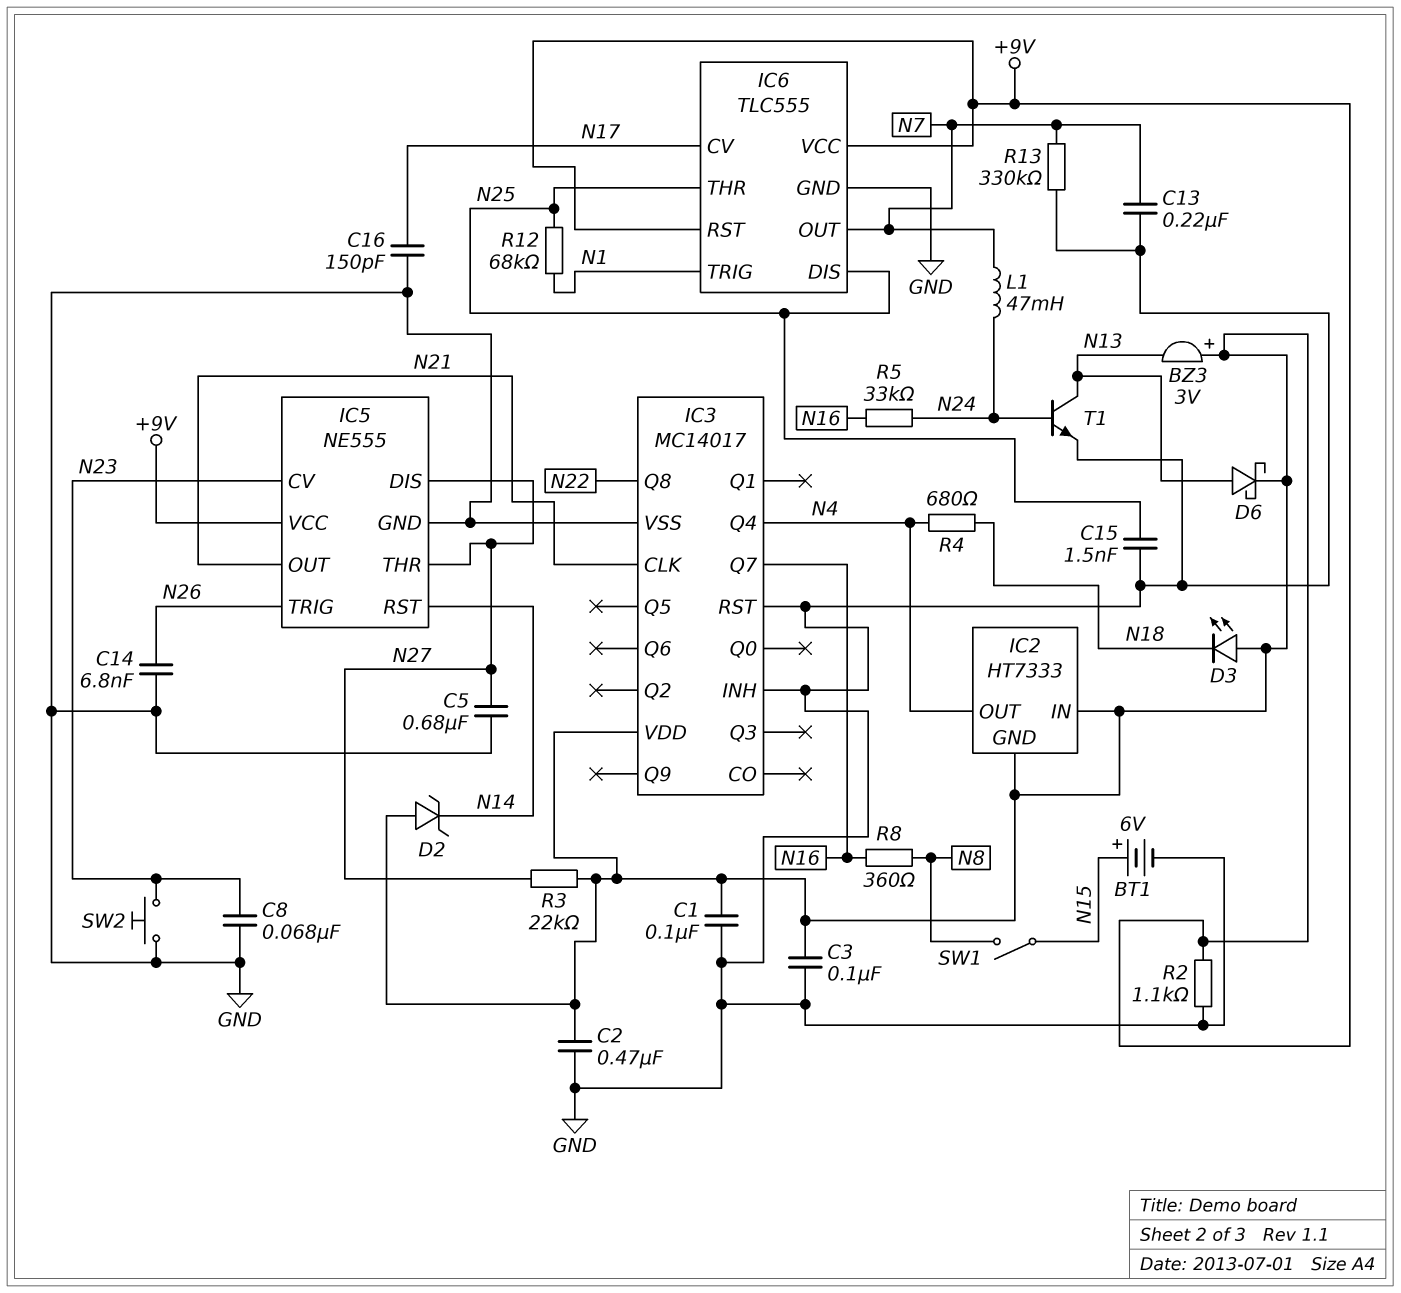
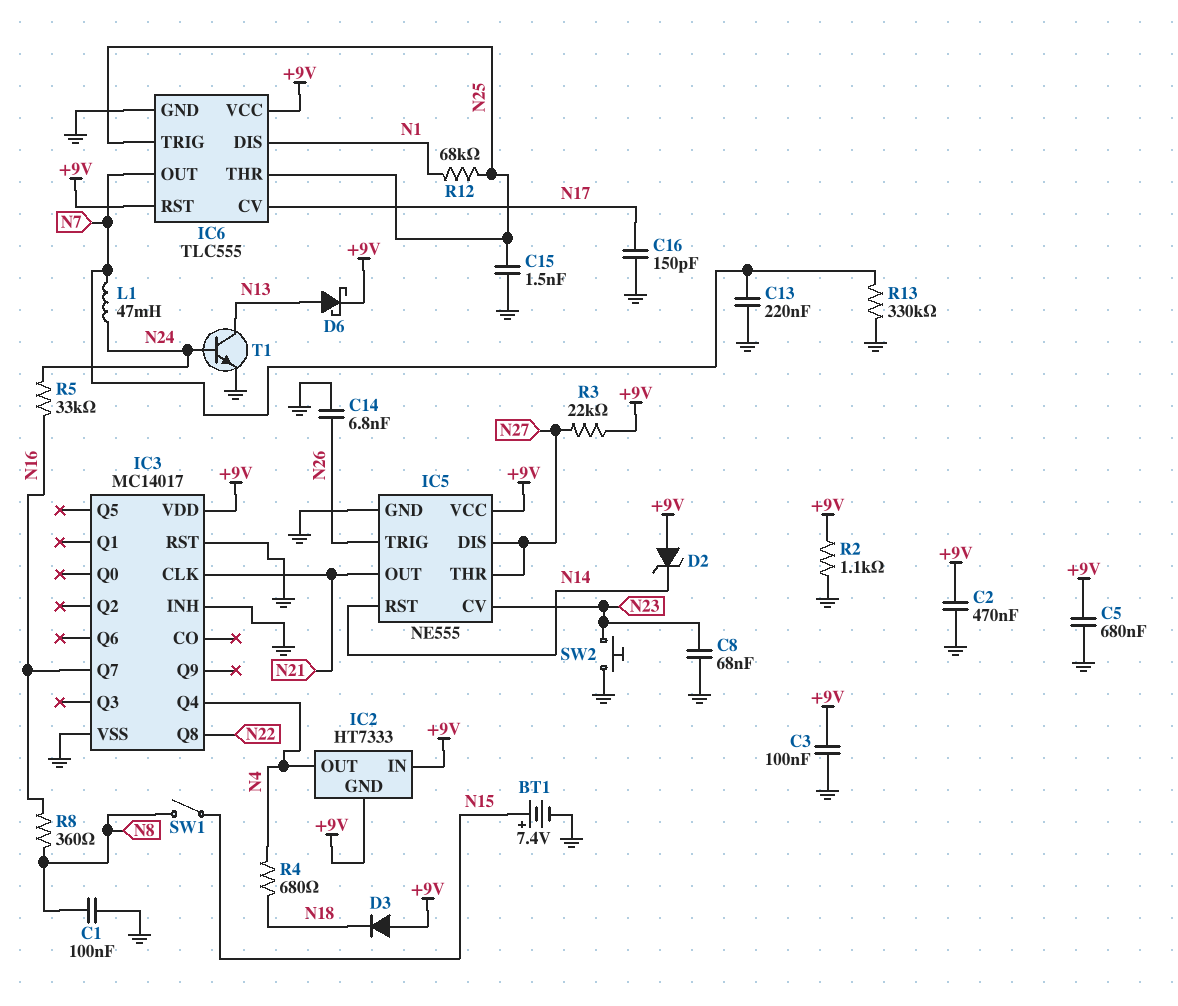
BT1: 6V (plus N15, minus GND) -> 7.4V (plus N15, minus GND)
BZ3: buzzer 3V (plus +9V, minus N13) -> none
C1: 100nF (+9V, GND) -> 100nF (GND, N8)
C5: 680nF (GND, N27) -> 680nF (+9V, GND)
D3: LED (A +9V, K N18) -> diode (A +9V, K N18)
IC6 pin DIS: N25 -> N1
IC6 pin TRIG: N1 -> N25

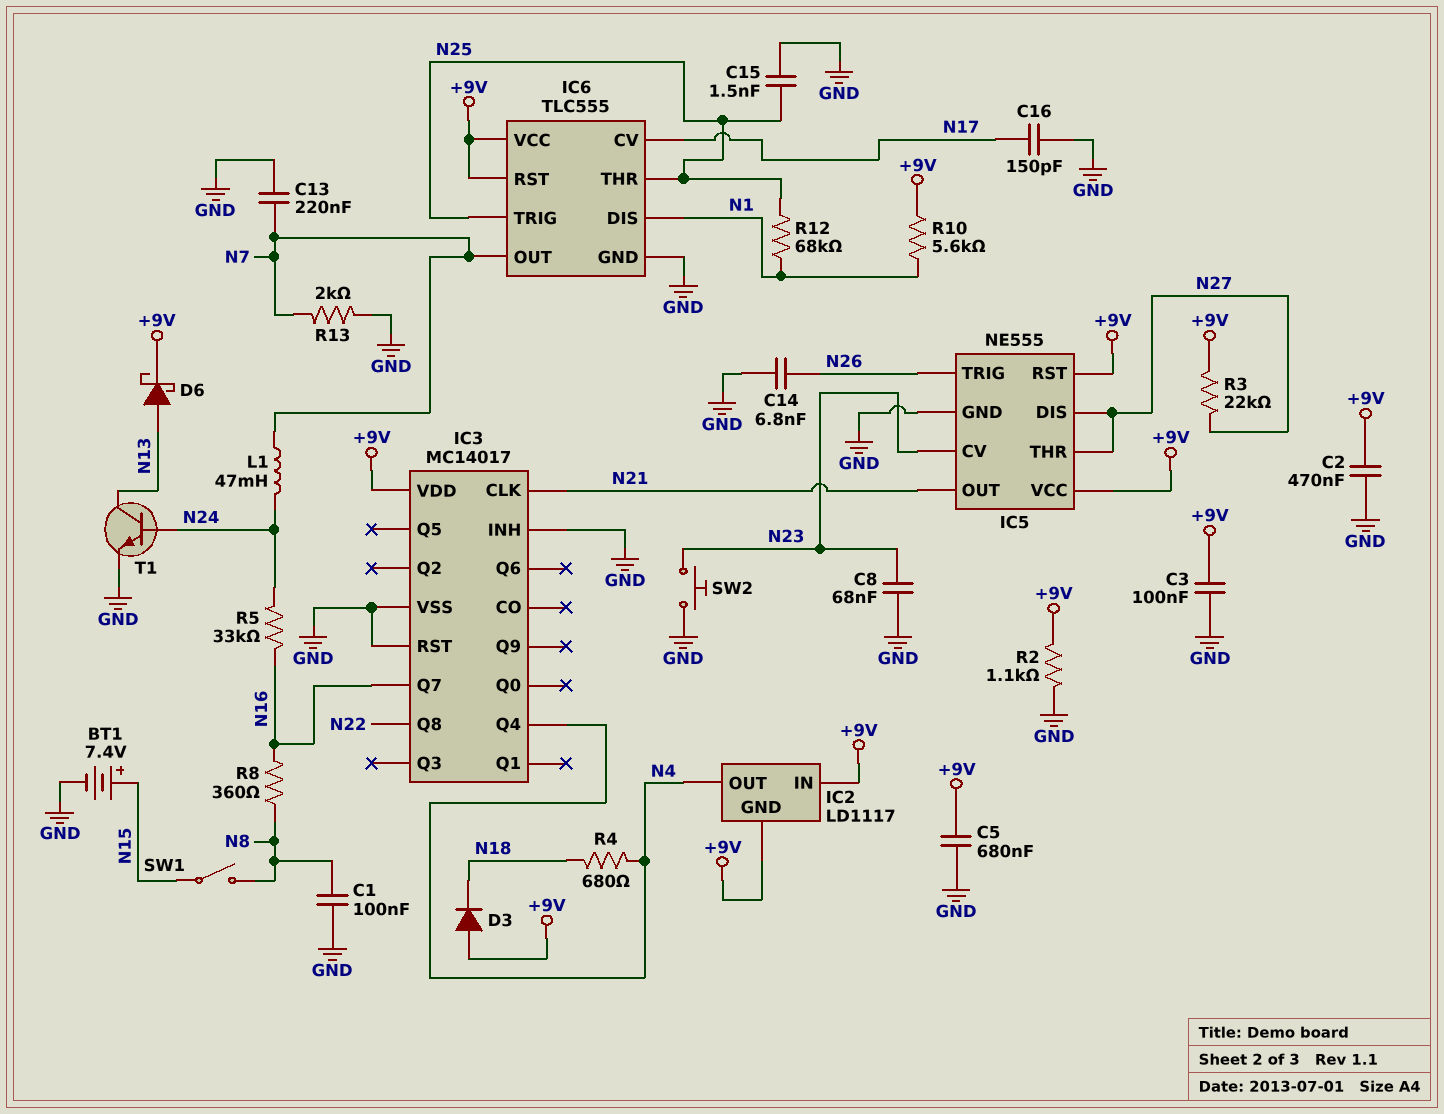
D2: zener (A +9V, K N14) -> none
IC2: HT7333 -> LD1117
IC5 pin RST: N14 -> +9V
R10: none -> 5.6k (+9V, N1)
R13: 330k (GND, N7) -> 2k (GND, N7)

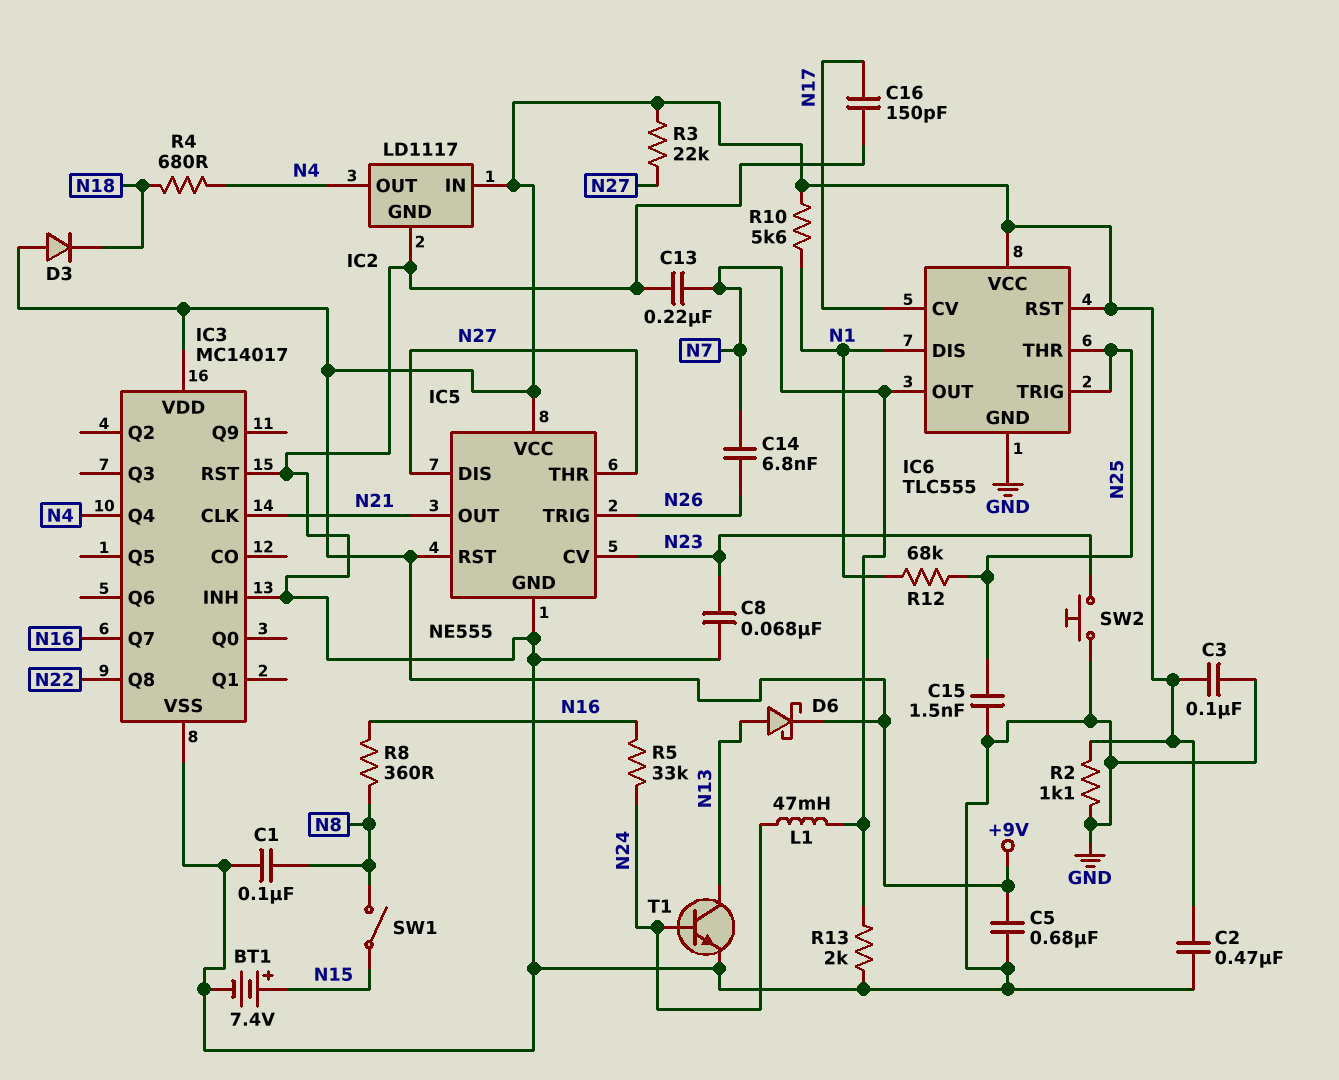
C14: 6.8nF (GND, N26) -> 6.8nF (N7, N26)
IC2 pin GND: +9V -> GND

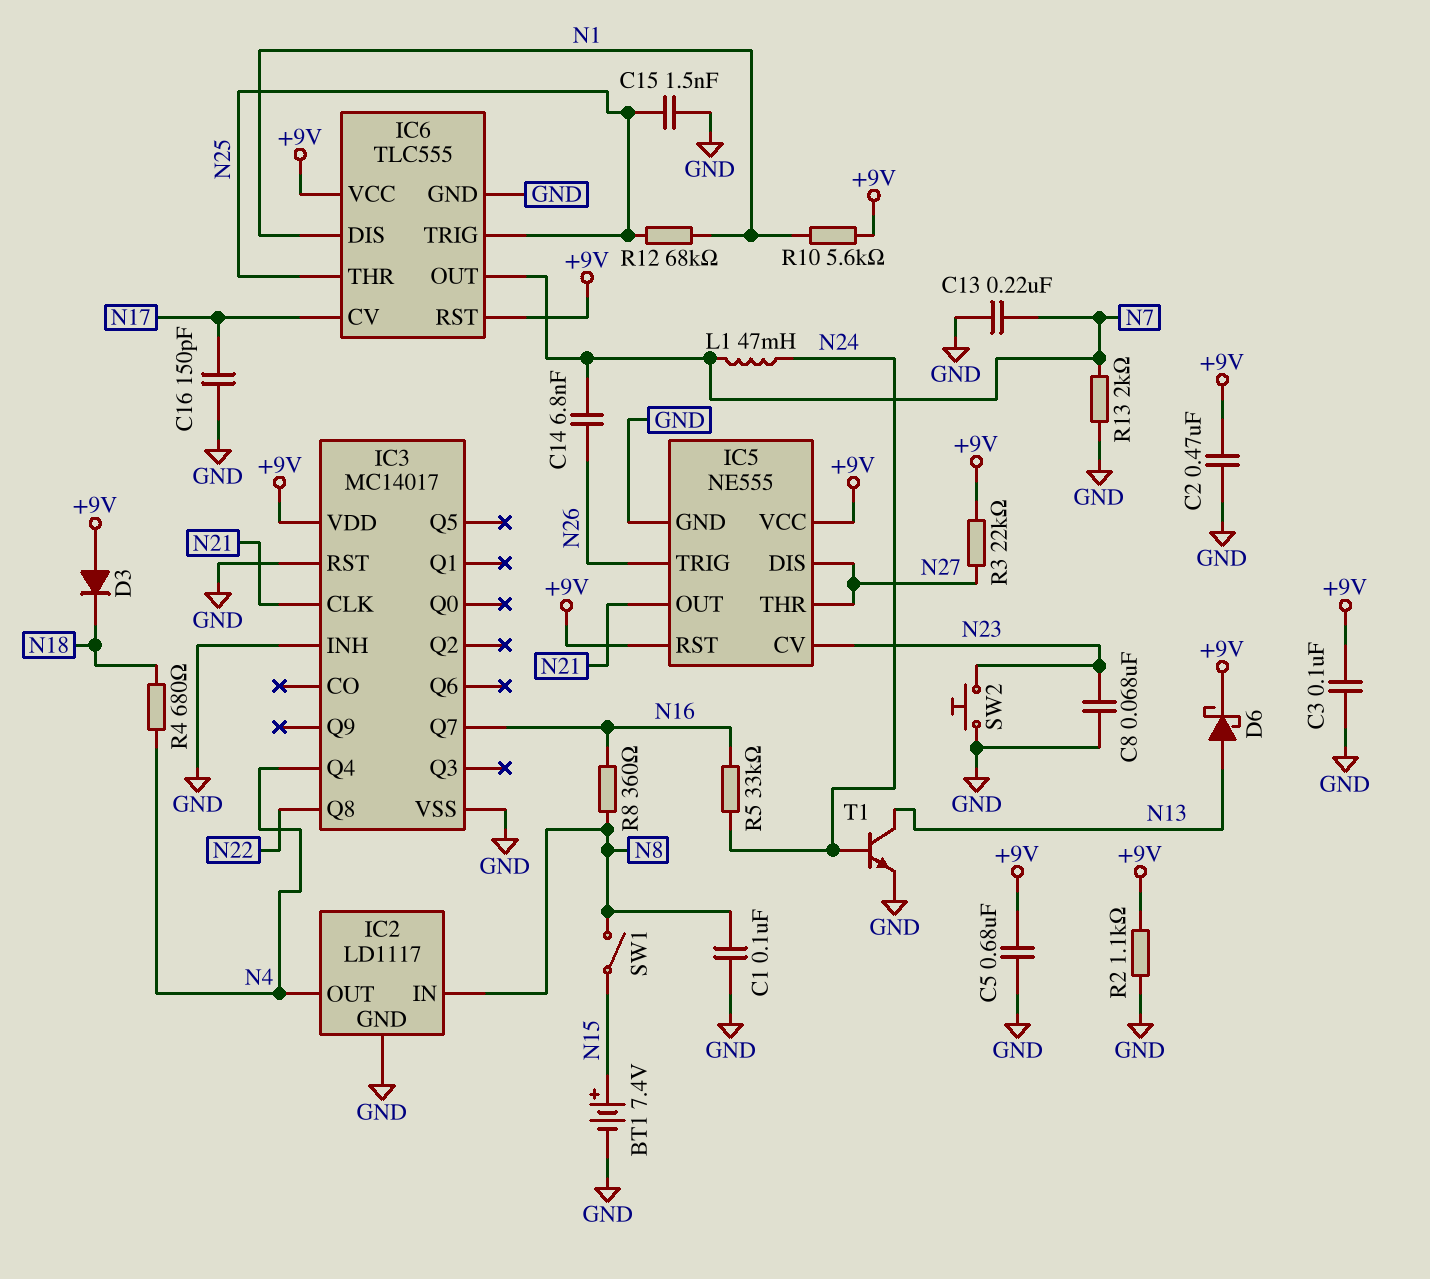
IC2 pin IN: +9V -> N8

